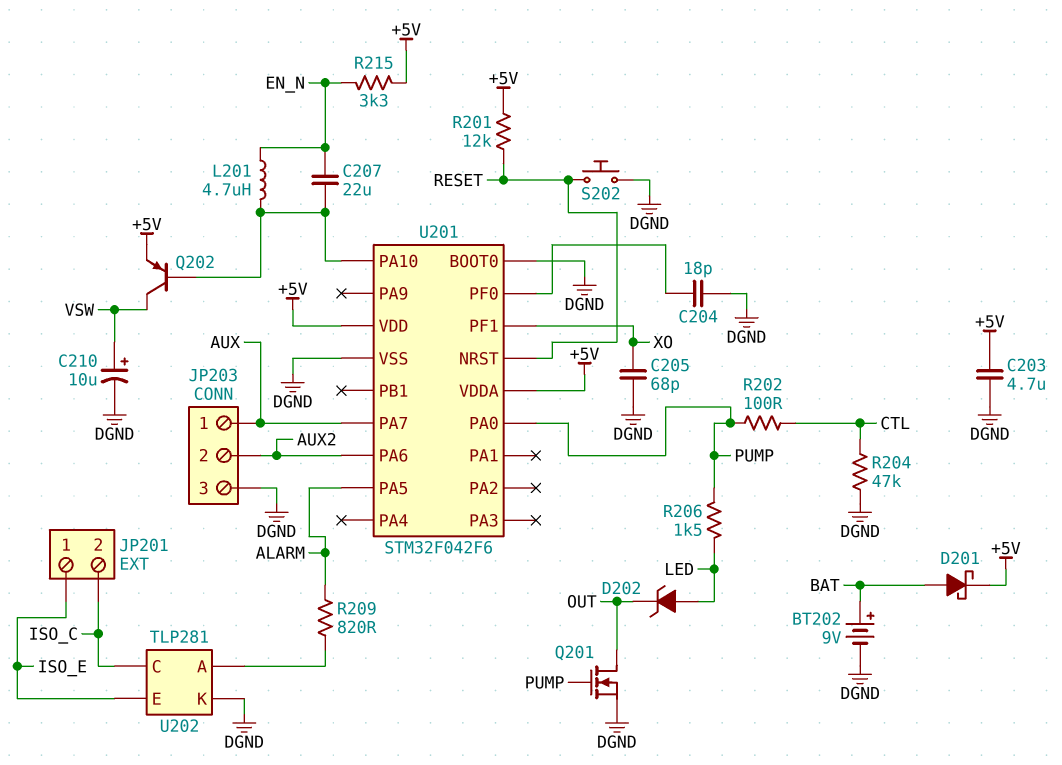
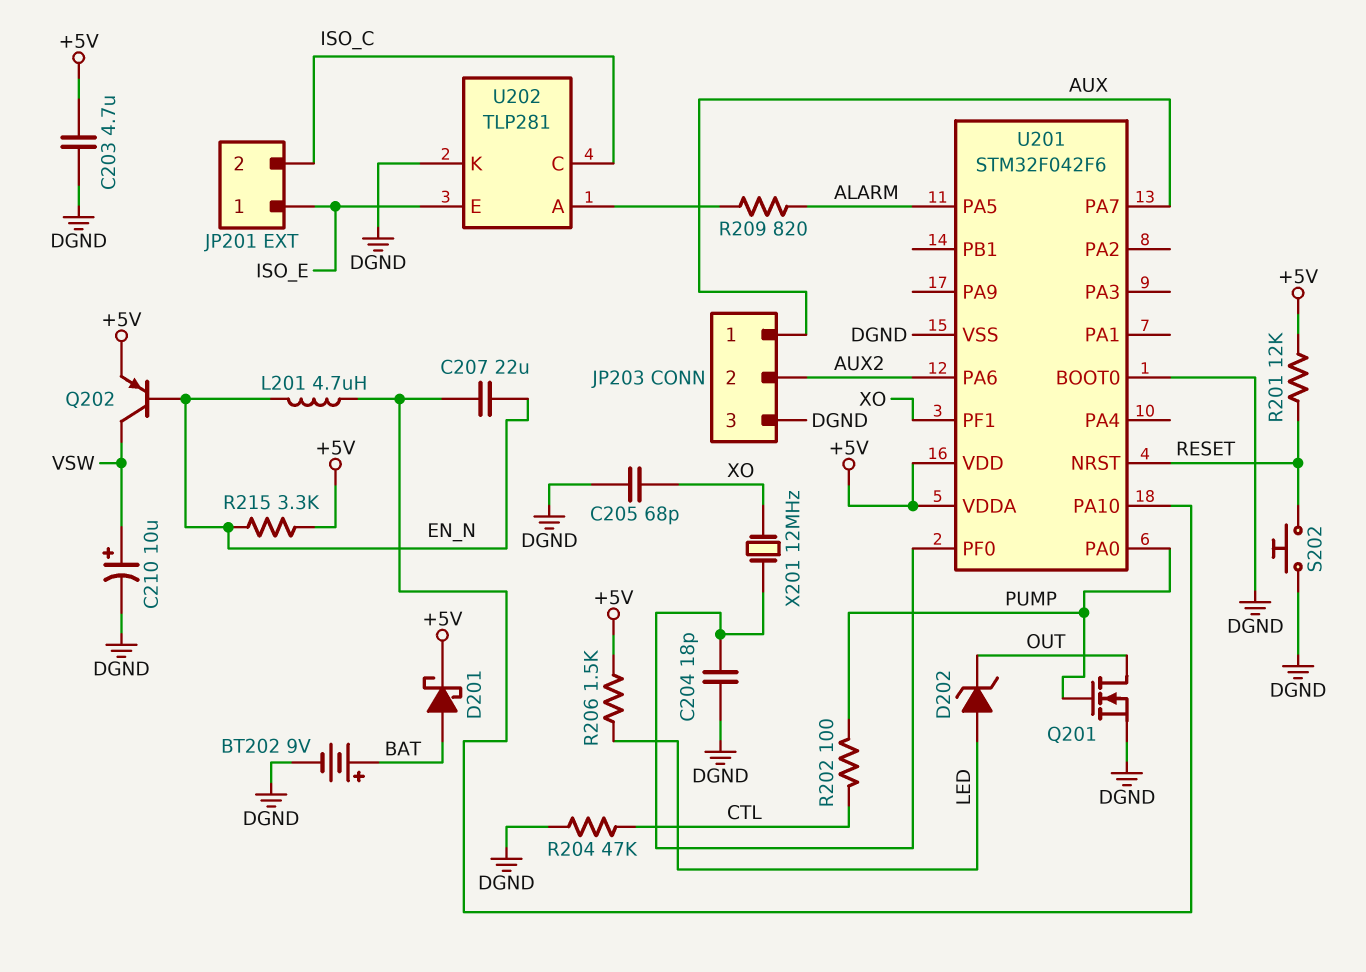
Q202: PNP (B U201/PA10, C VSW, E +5V) -> PNP (B EN_N, C VSW, E +5V)
R206: 1.5k (LED, PUMP) -> 1.5k (+5V, LED)
X201: none -> 12MHz (U201/PF0, XO)

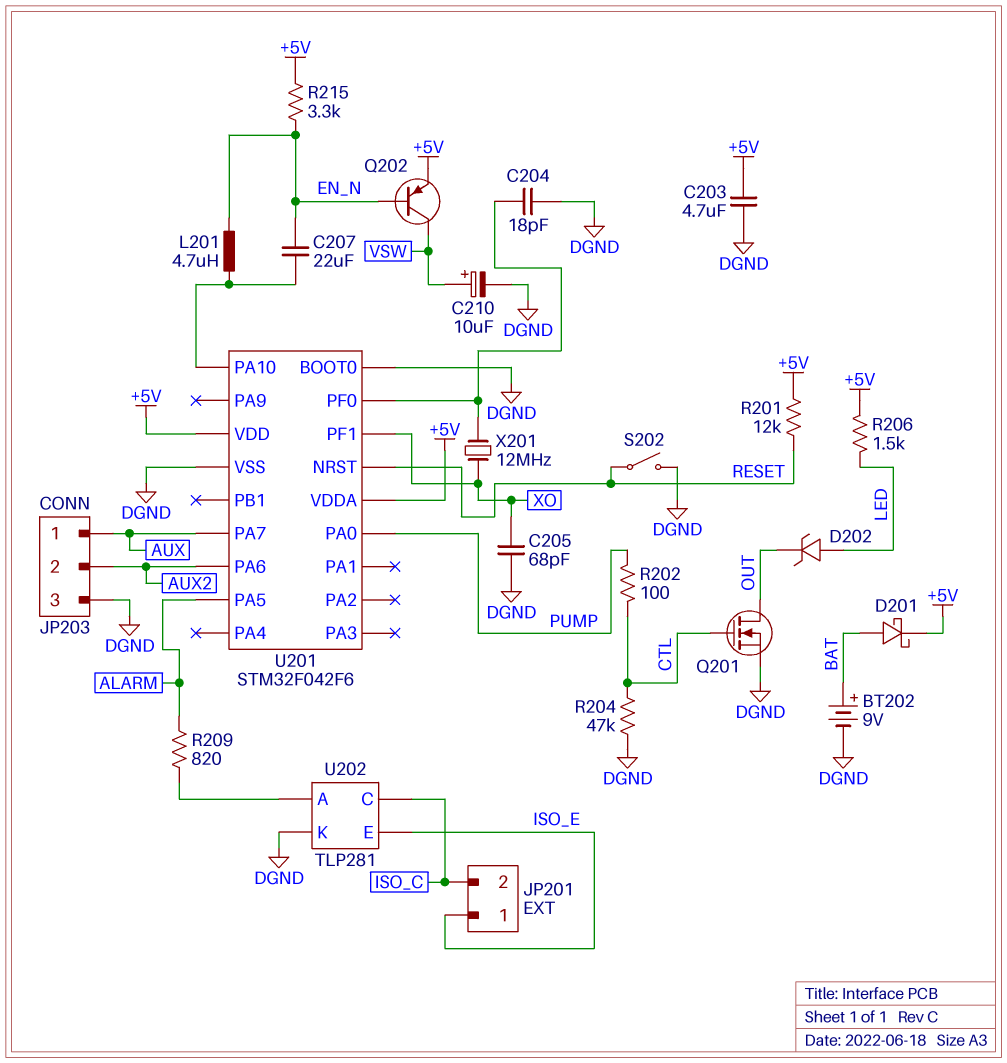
Q201: NMOS (G PUMP, D OUT, S DGND) -> NMOS (G CTL, D OUT, S DGND)
S202: button (DGND, RESET) -> switch (DGND, RESET)

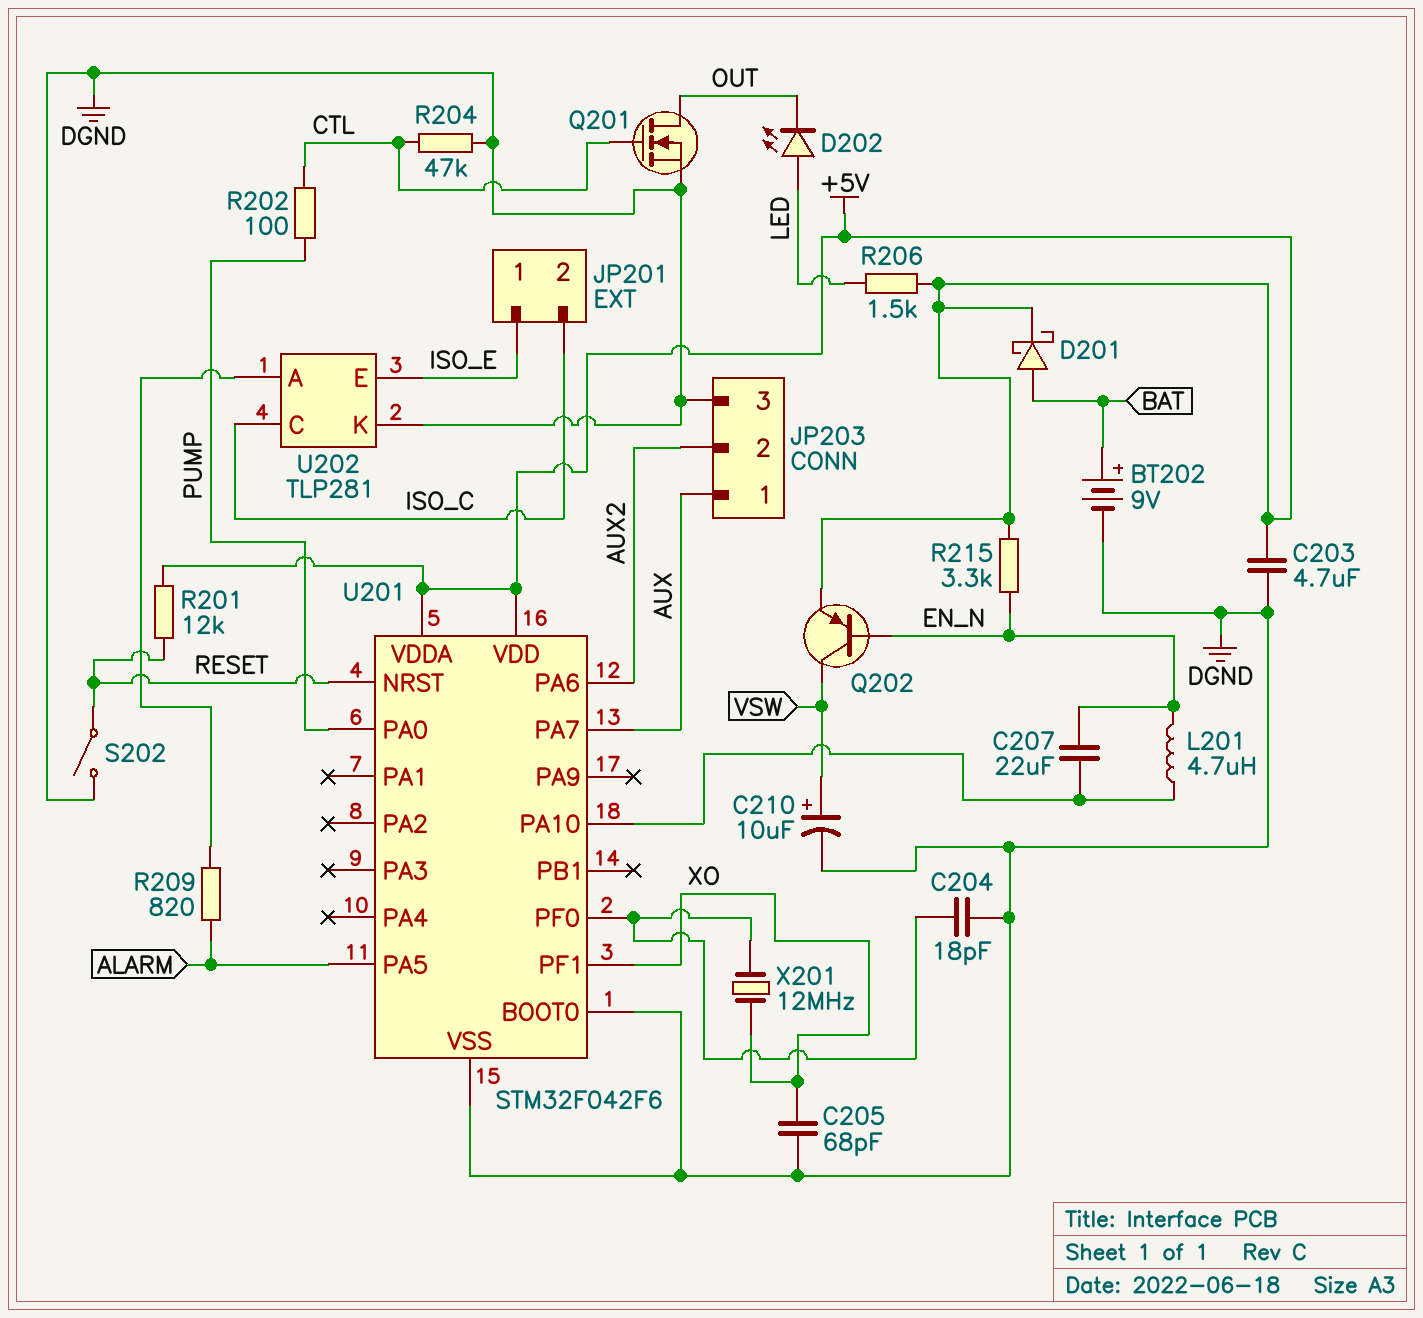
D202: zener (A LED, K OUT) -> LED (A LED, K OUT)

